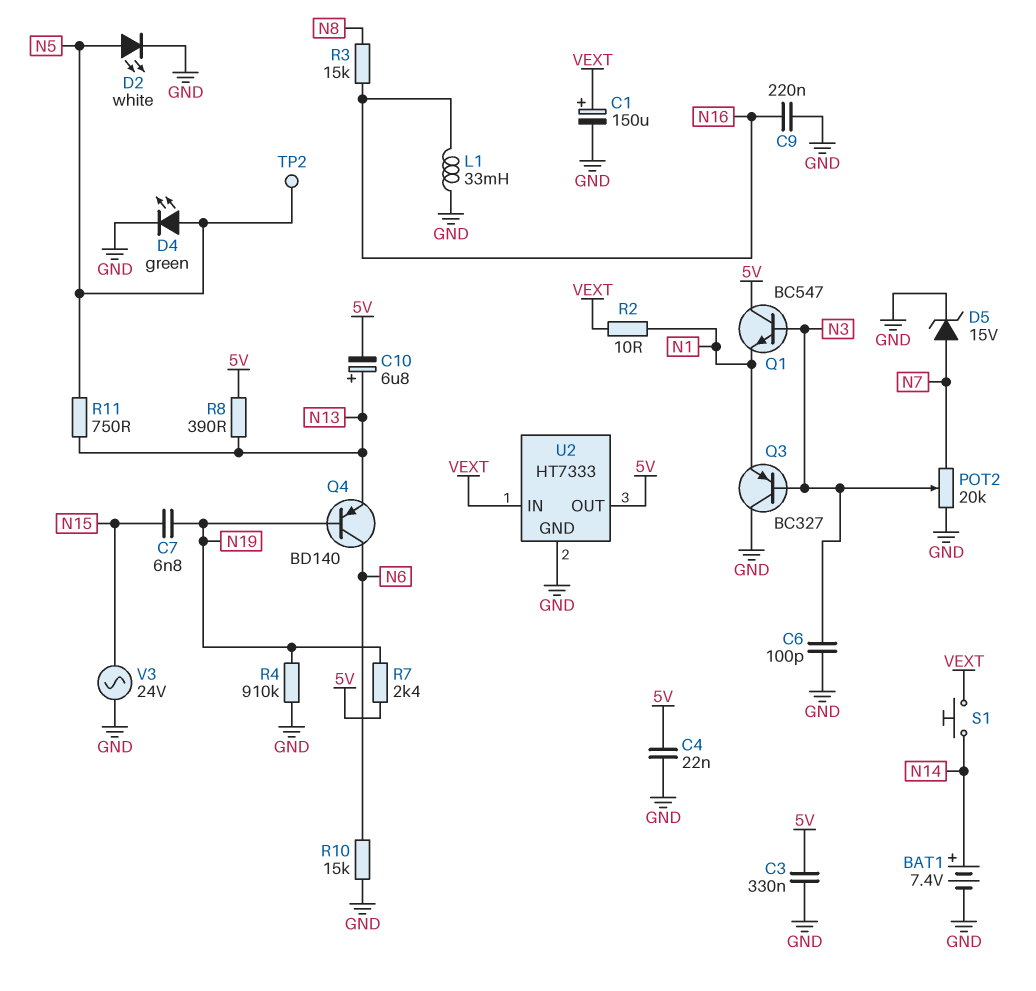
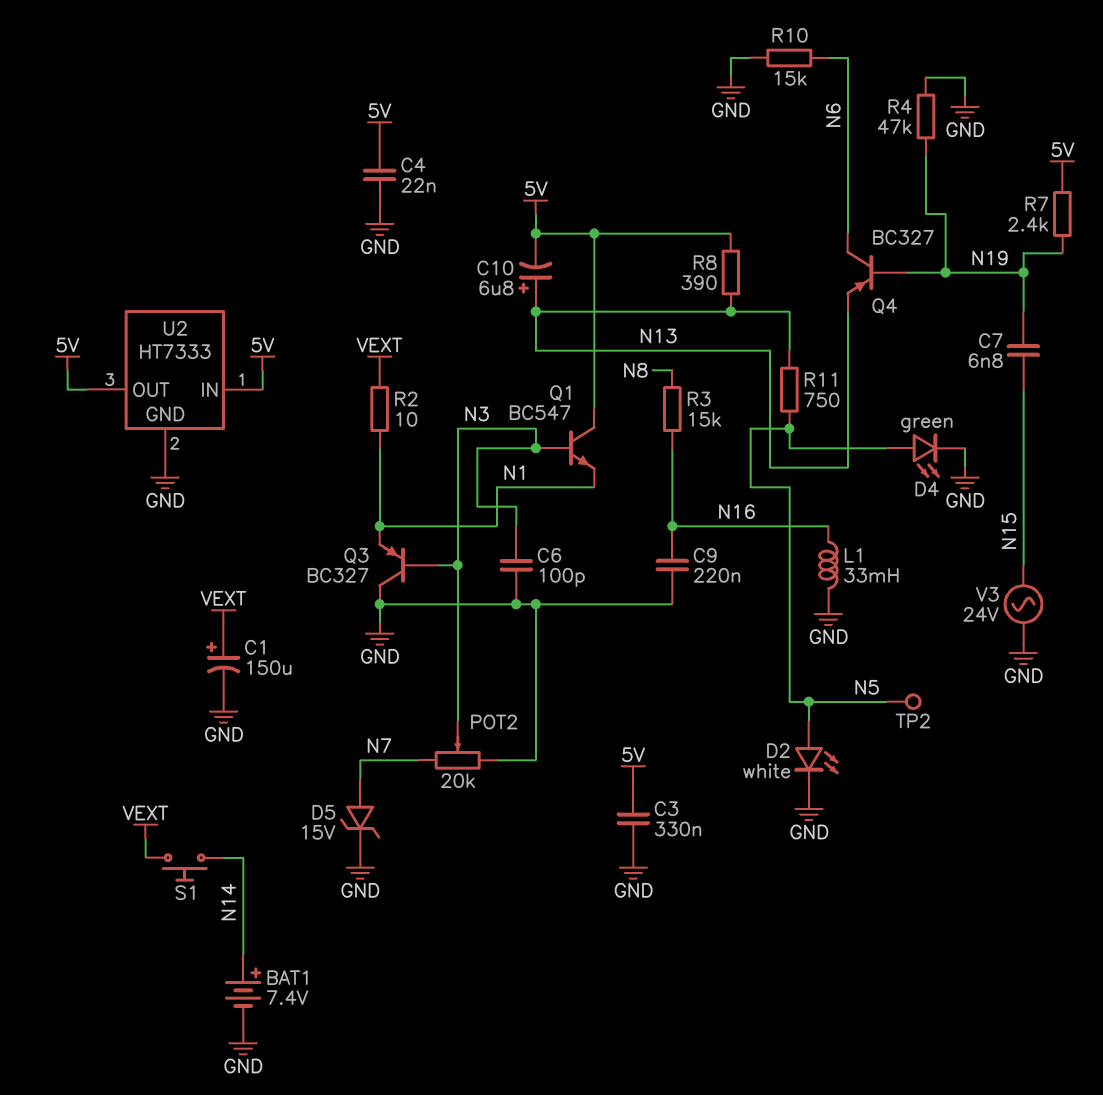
Q4: PNP BD140 (B N19, C N6, E N13) -> PNP BC327 (B N19, C N6, E N13)
R4: 910k (GND, N19) -> 47k (GND, N19)
U2 pin IN: VEXT -> 5V

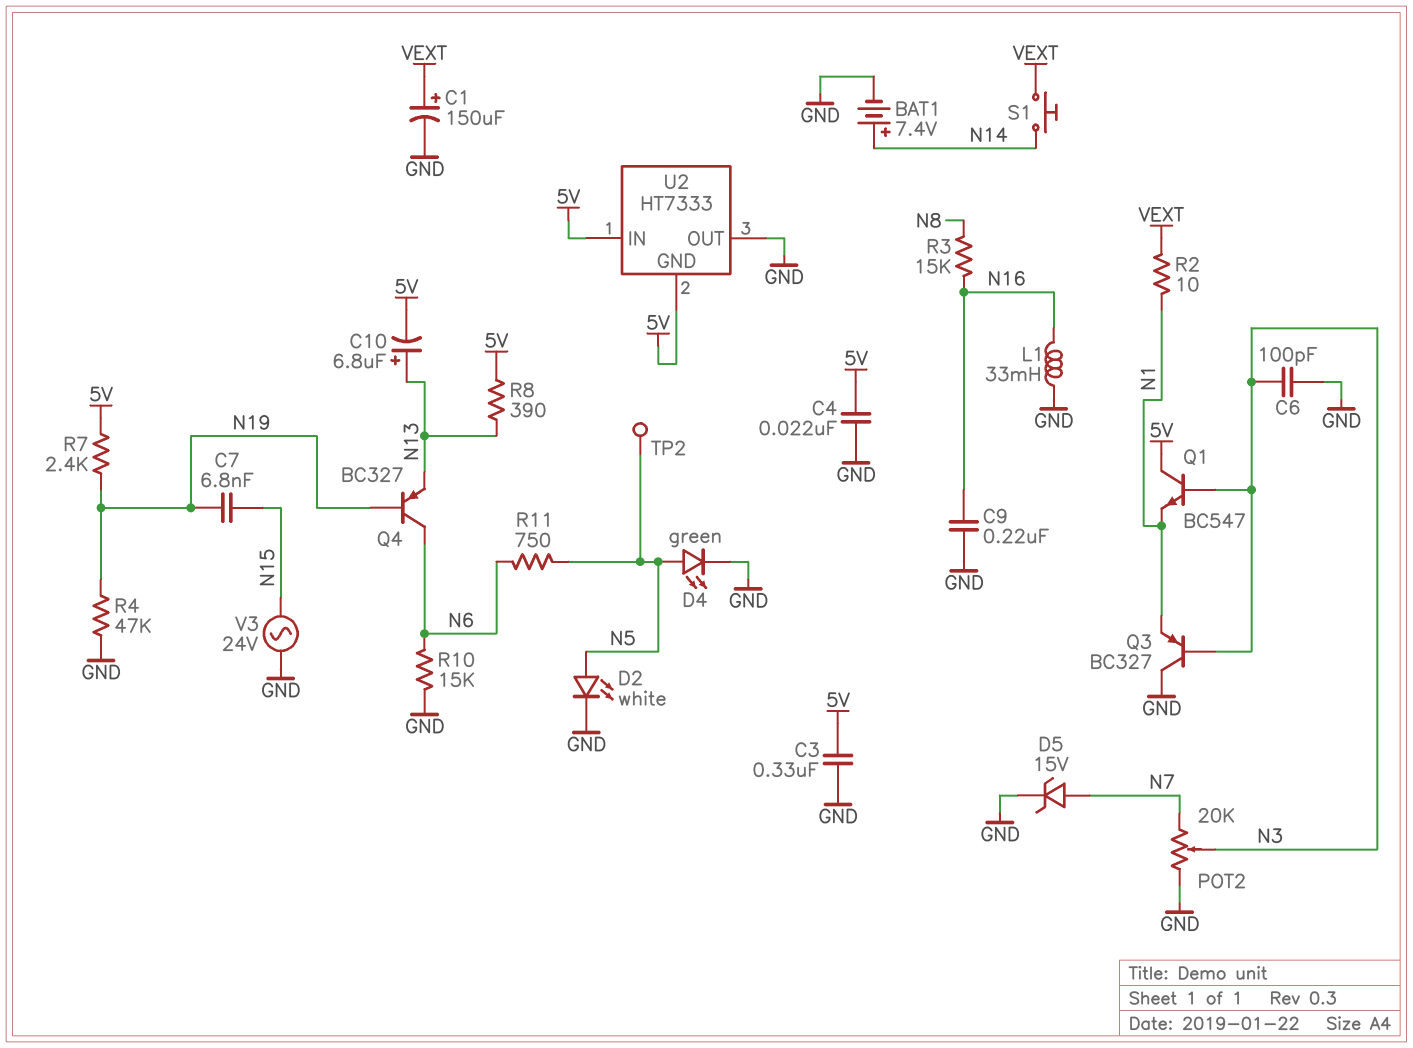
R11: 750 (N5, N13) -> 750 (N5, N6)
U2 pin GND: GND -> 5V
U2 pin OUT: 5V -> GND

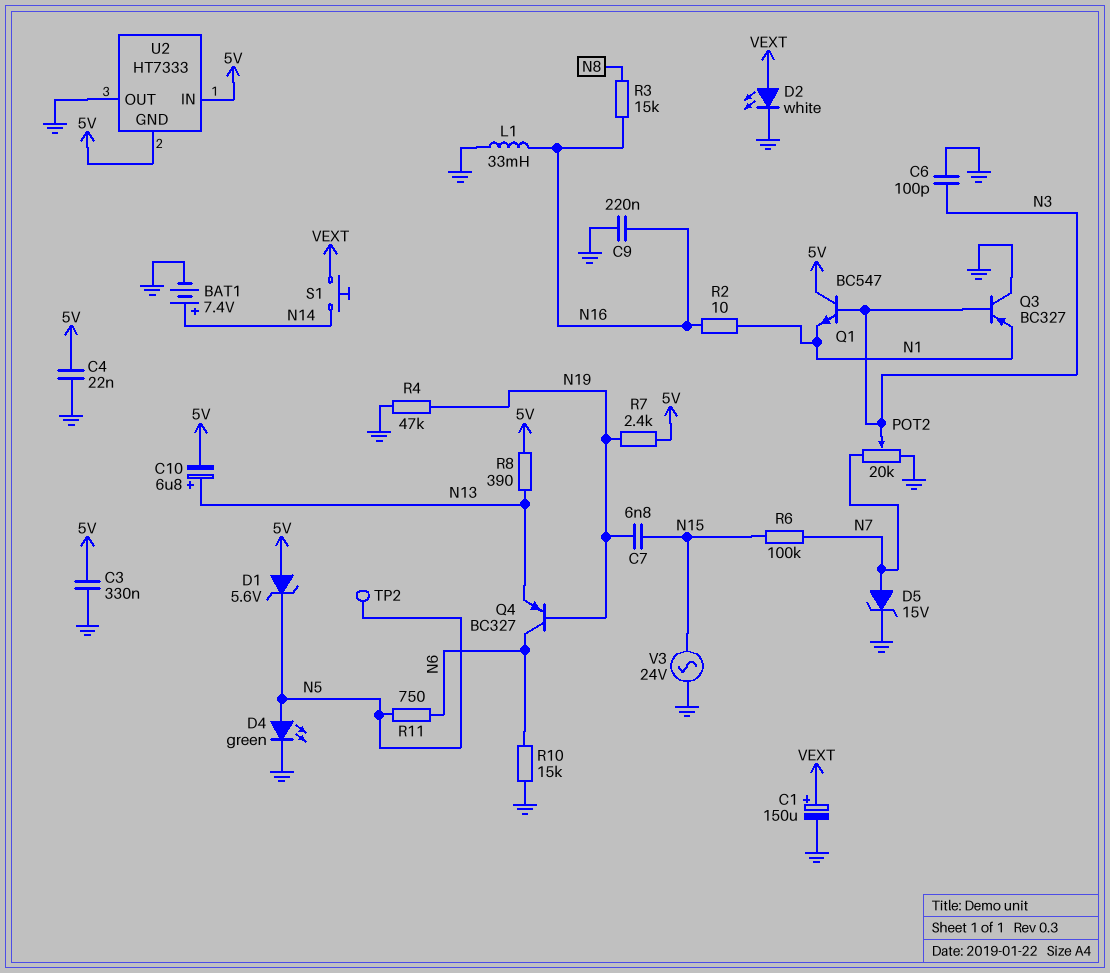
D1: none -> zener 5.6V (A 5V, K N5)
D2: LED white (A N5, K GND) -> LED white (A VEXT, K GND)
R2: 10 (N1, VEXT) -> 10 (N1, N16)
R6: none -> 100k (N7, N15)

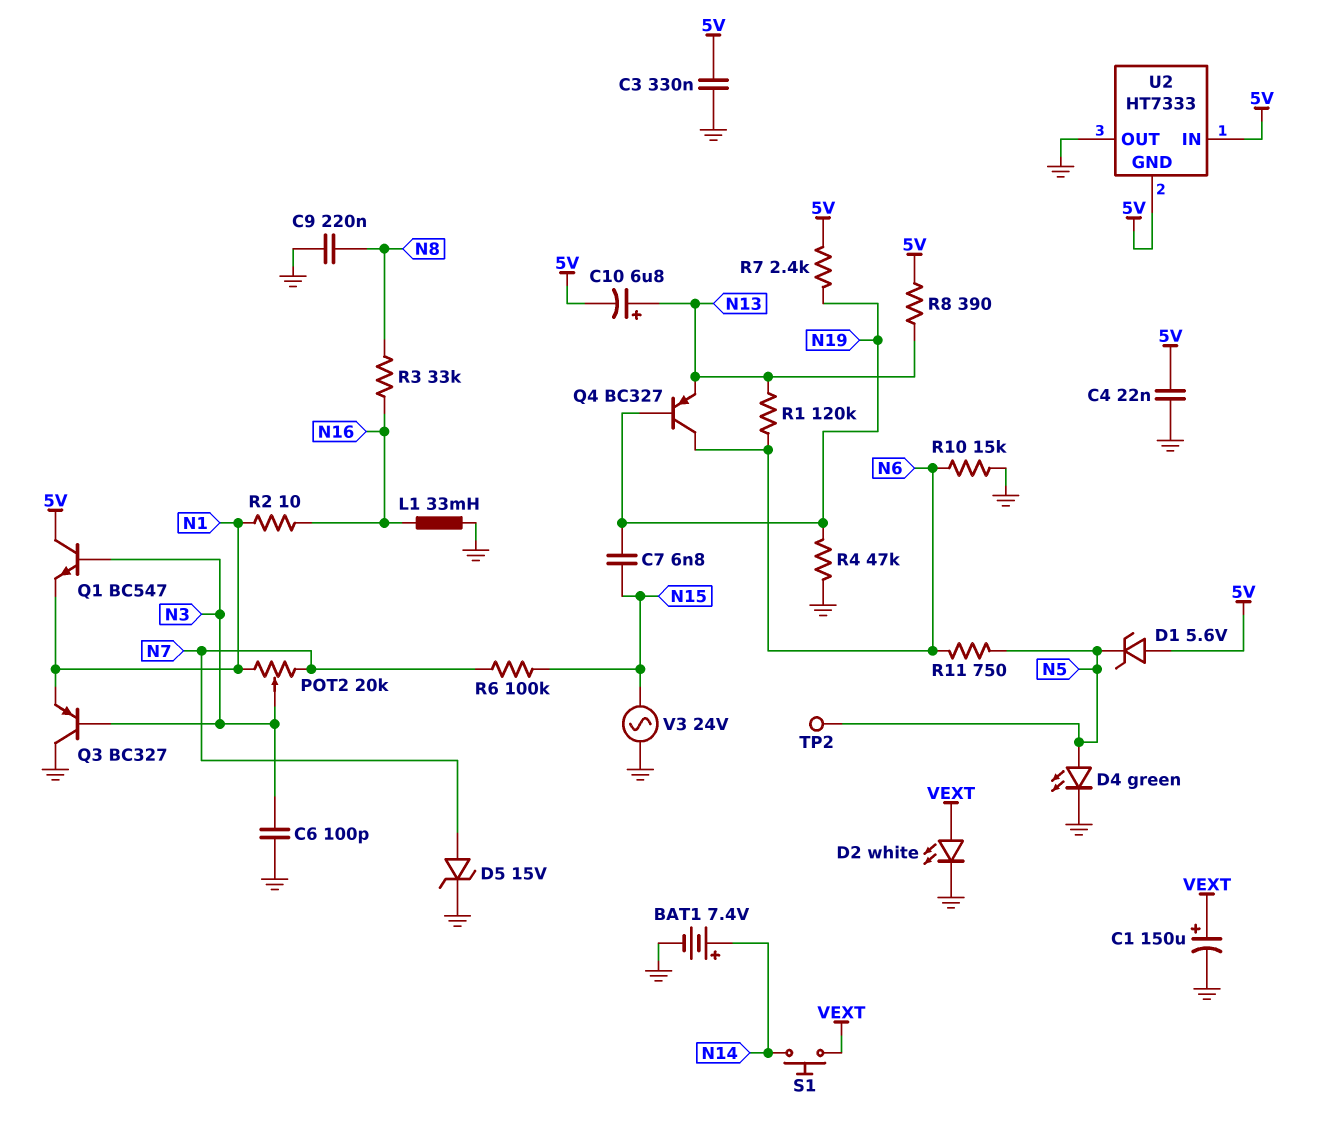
C9: 220nF (GND, N16) -> 220nF (GND, N8)
POT2: 20k (GND, N7, wiper N3) -> 20k (N1, N7, wiper N3)
R1: none -> 120k (N6, N13)
R3: 15k (N8, N16) -> 33k (N8, N16)

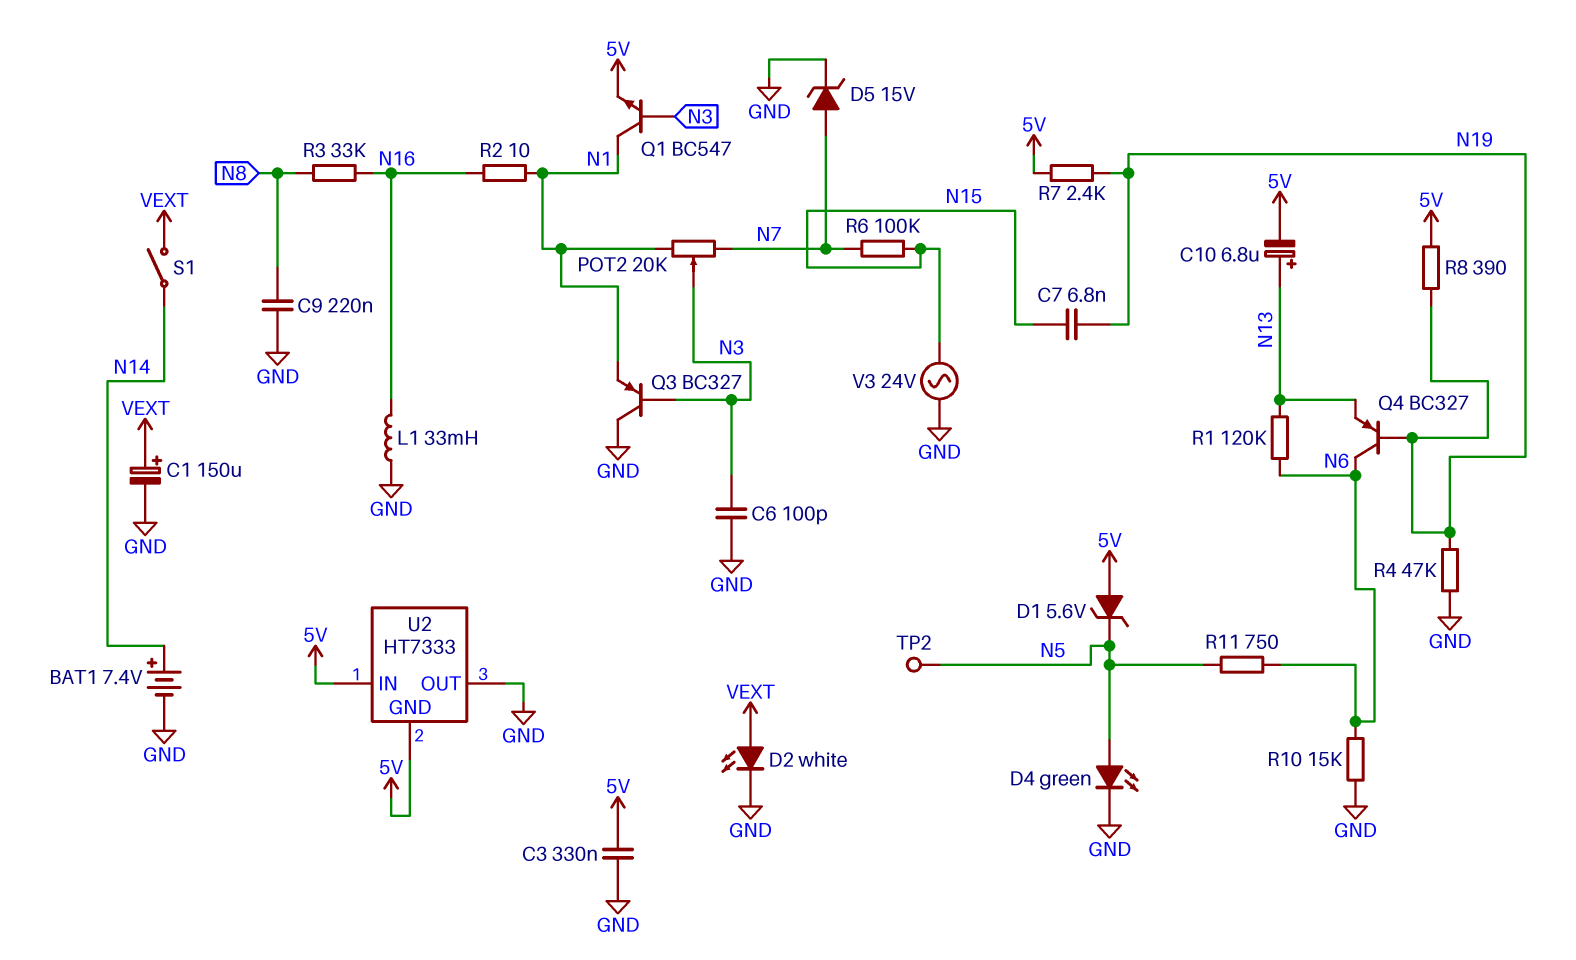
C4: 22nF (5V, GND) -> none
Q1: NPN BC547 (B N3, C 5V, E N1) -> NPN BC547 (B N3, C N1, E 5V)
R8: 390 (5V, N13) -> 390 (5V, N19)
S1: button (N14, VEXT) -> switch (N14, VEXT)

